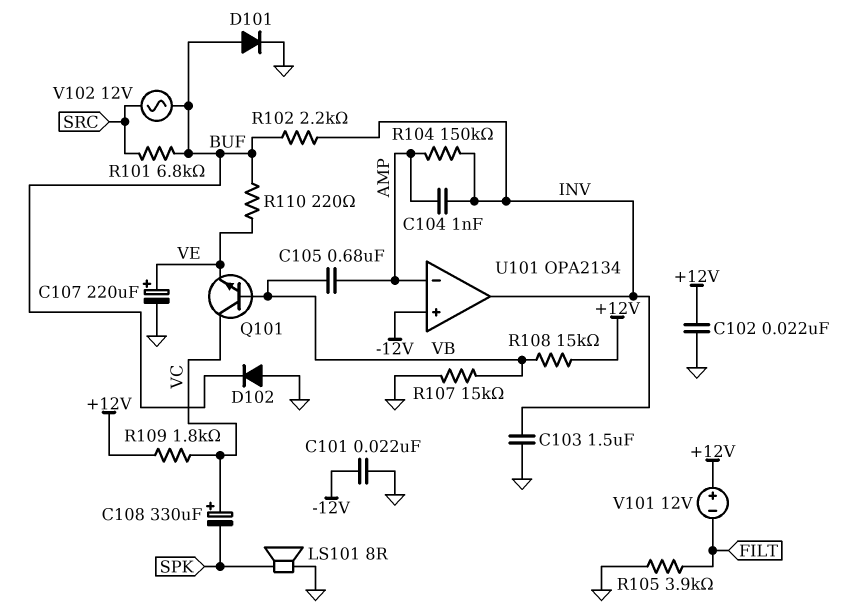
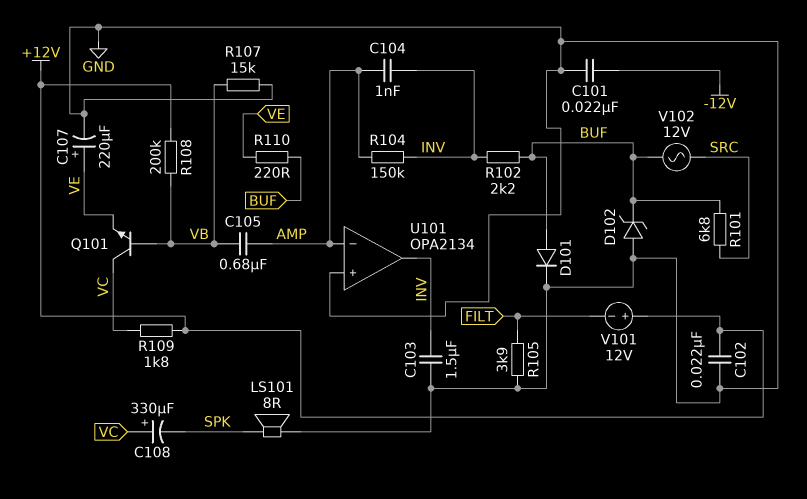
D102: diode (A GND, K BUF) -> zener (A GND, K BUF)
R108: 15k (+12V, VB) -> 200k (+12V, VB)
U101 pin in+: -12V -> GND

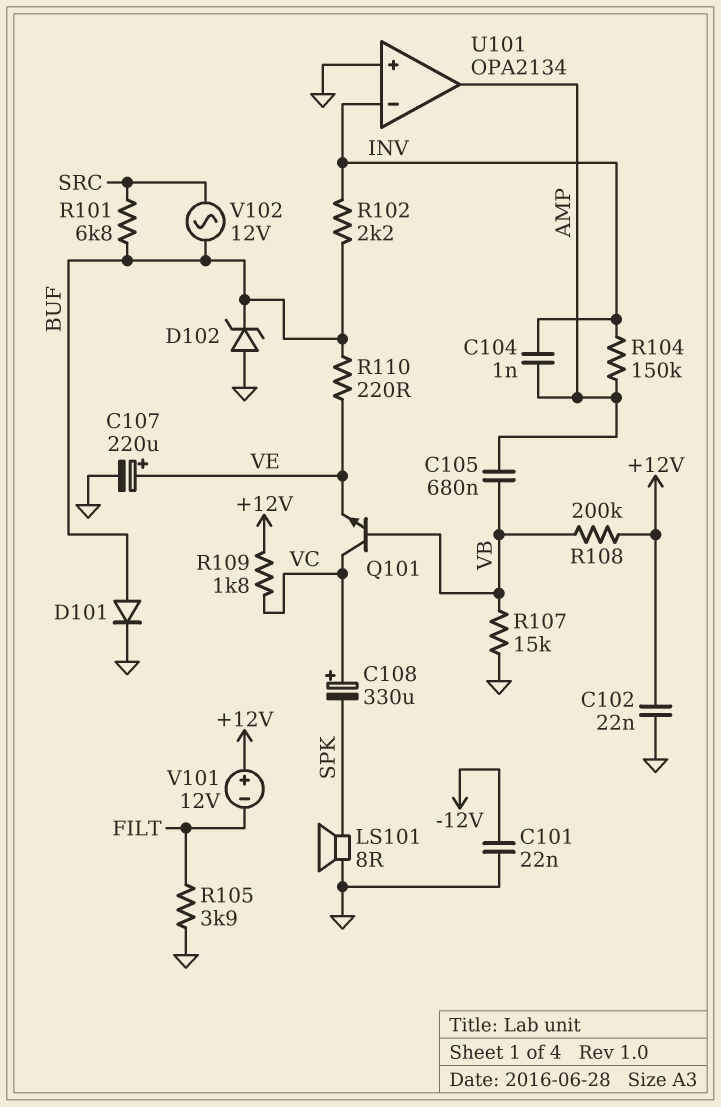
C103: 1.5uF (GND, INV) -> none
U101 pin in-: AMP -> INV
U101 pin out: INV -> AMP

